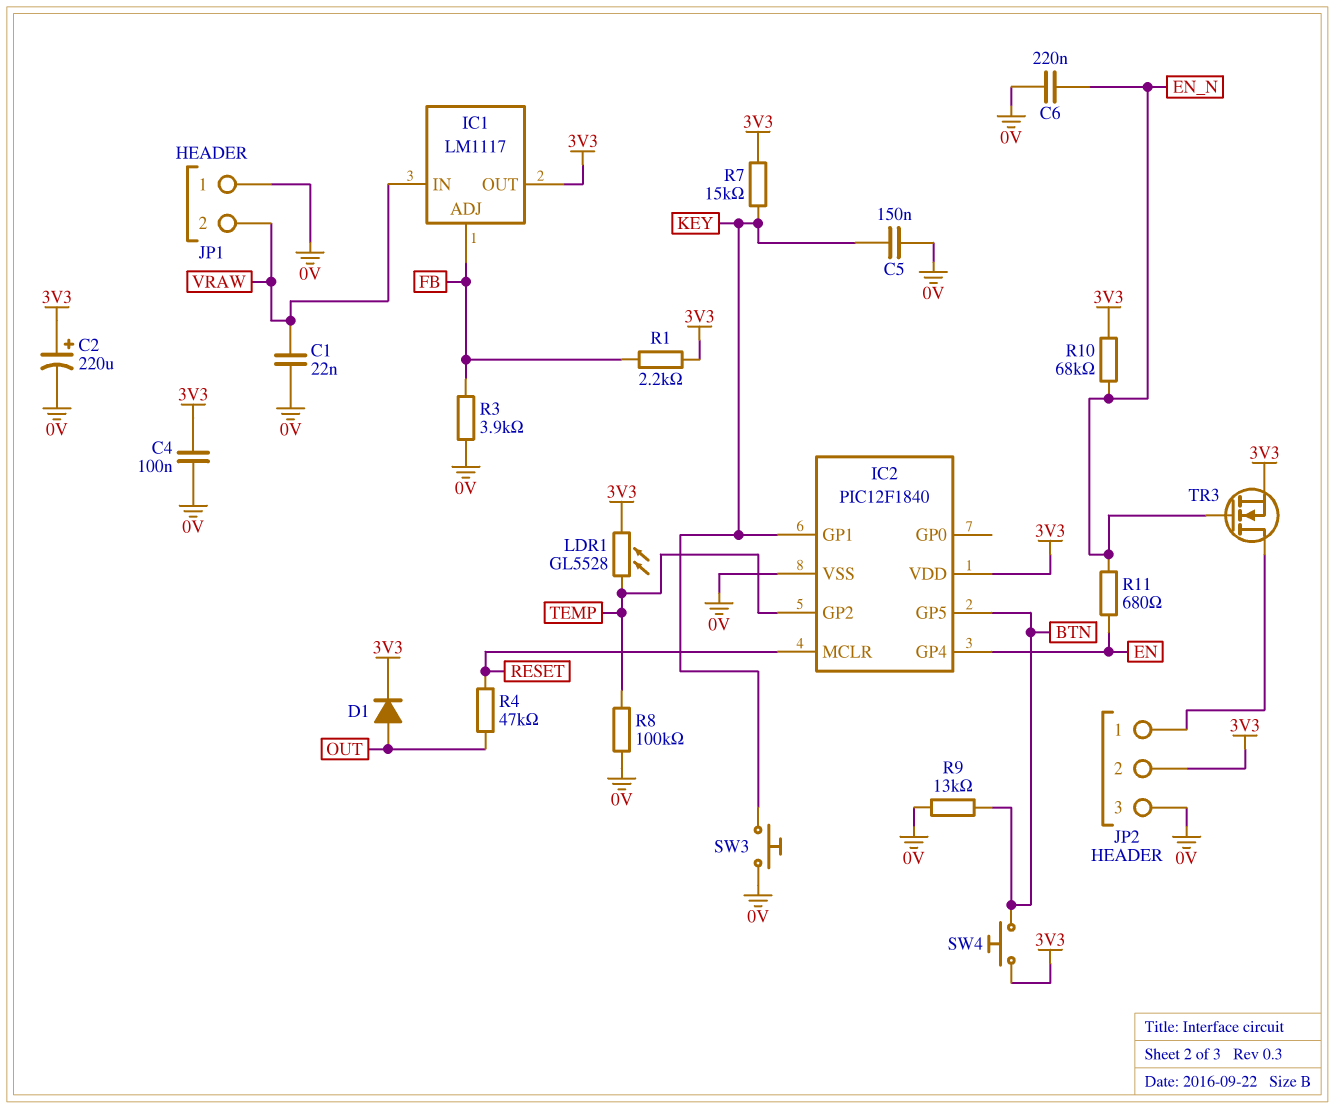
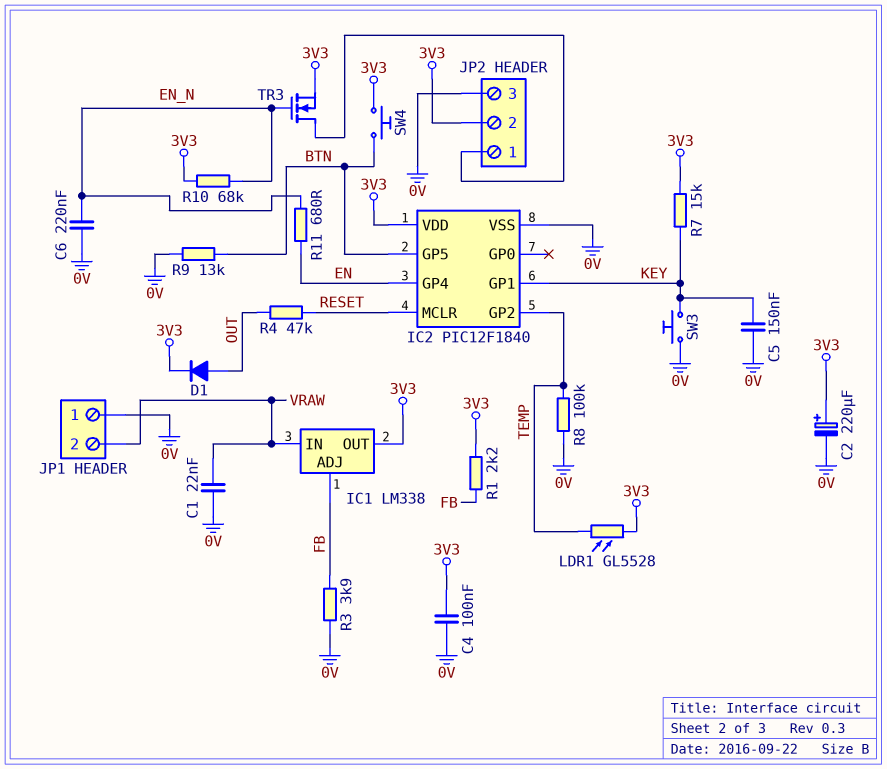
IC1: LM1117 -> LM338

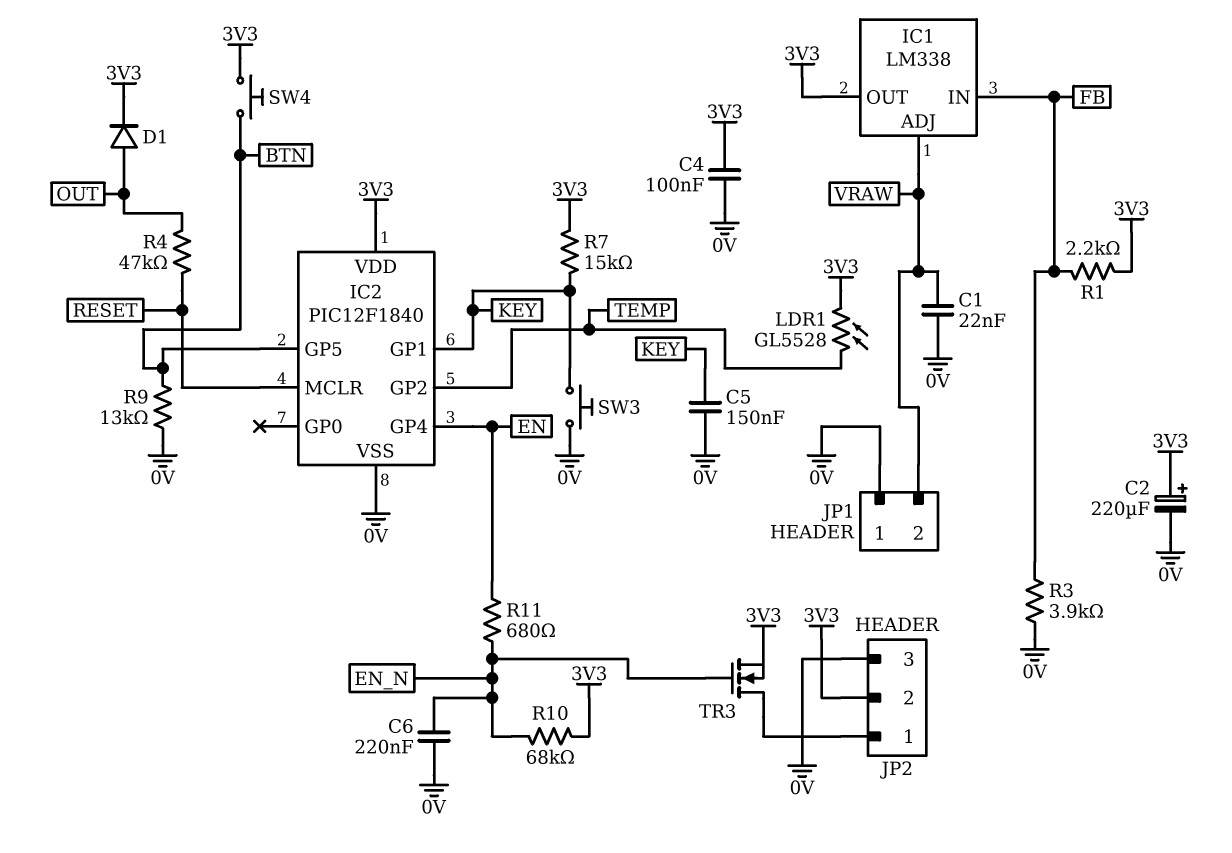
IC1 pin ADJ: FB -> VRAW
IC1 pin IN: VRAW -> FB
R8: 100k (0V, TEMP) -> none

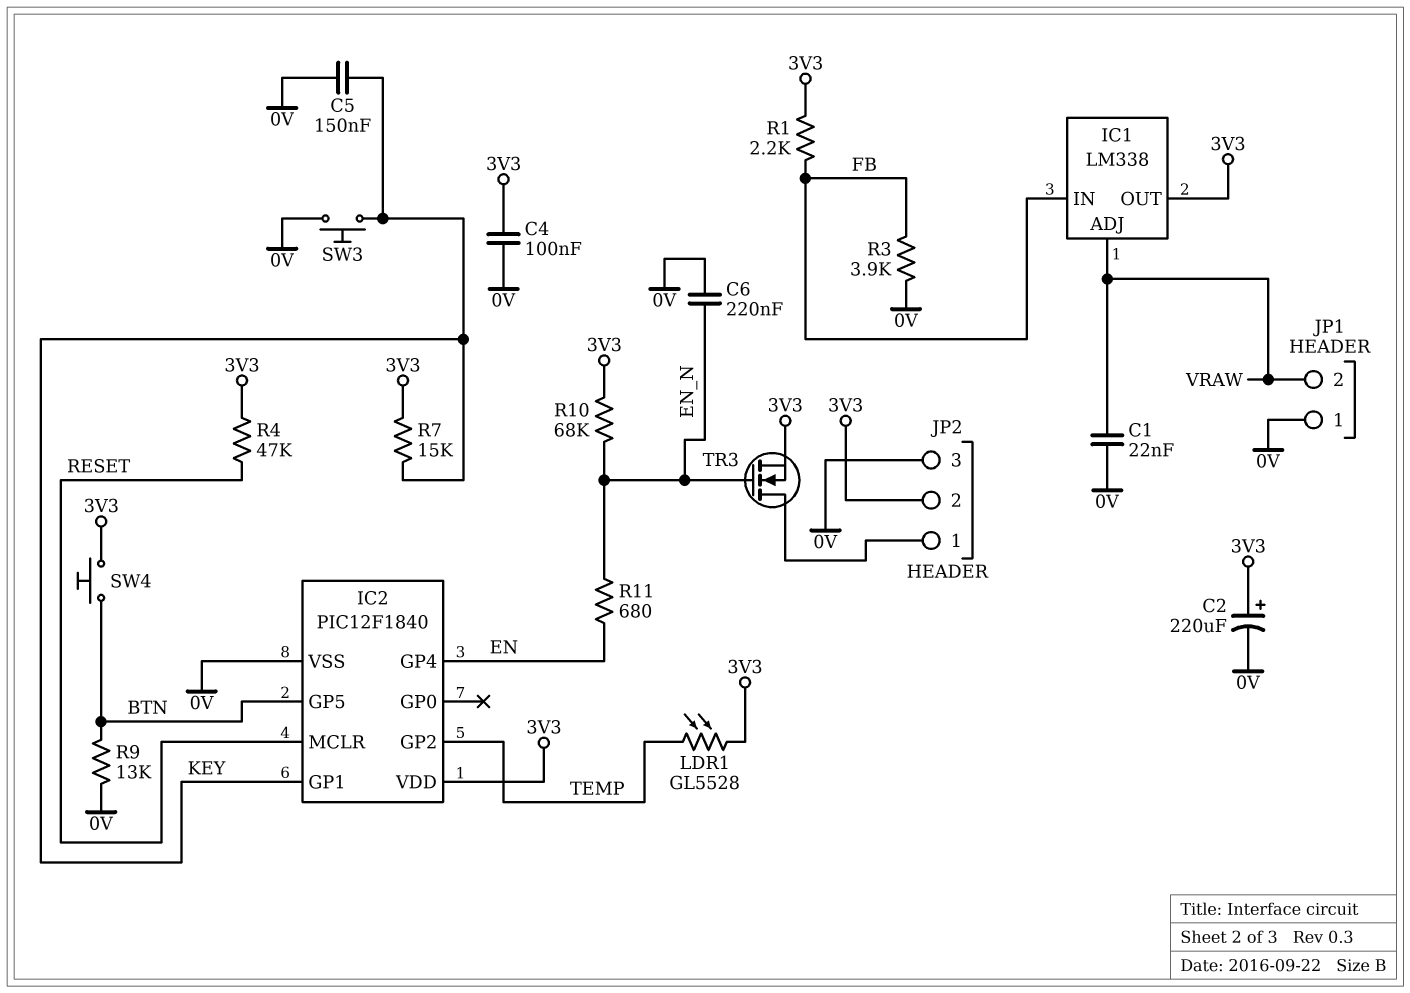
D1: diode (A OUT, K 3V3) -> none
R4: 47k (OUT, RESET) -> 47k (3V3, RESET)

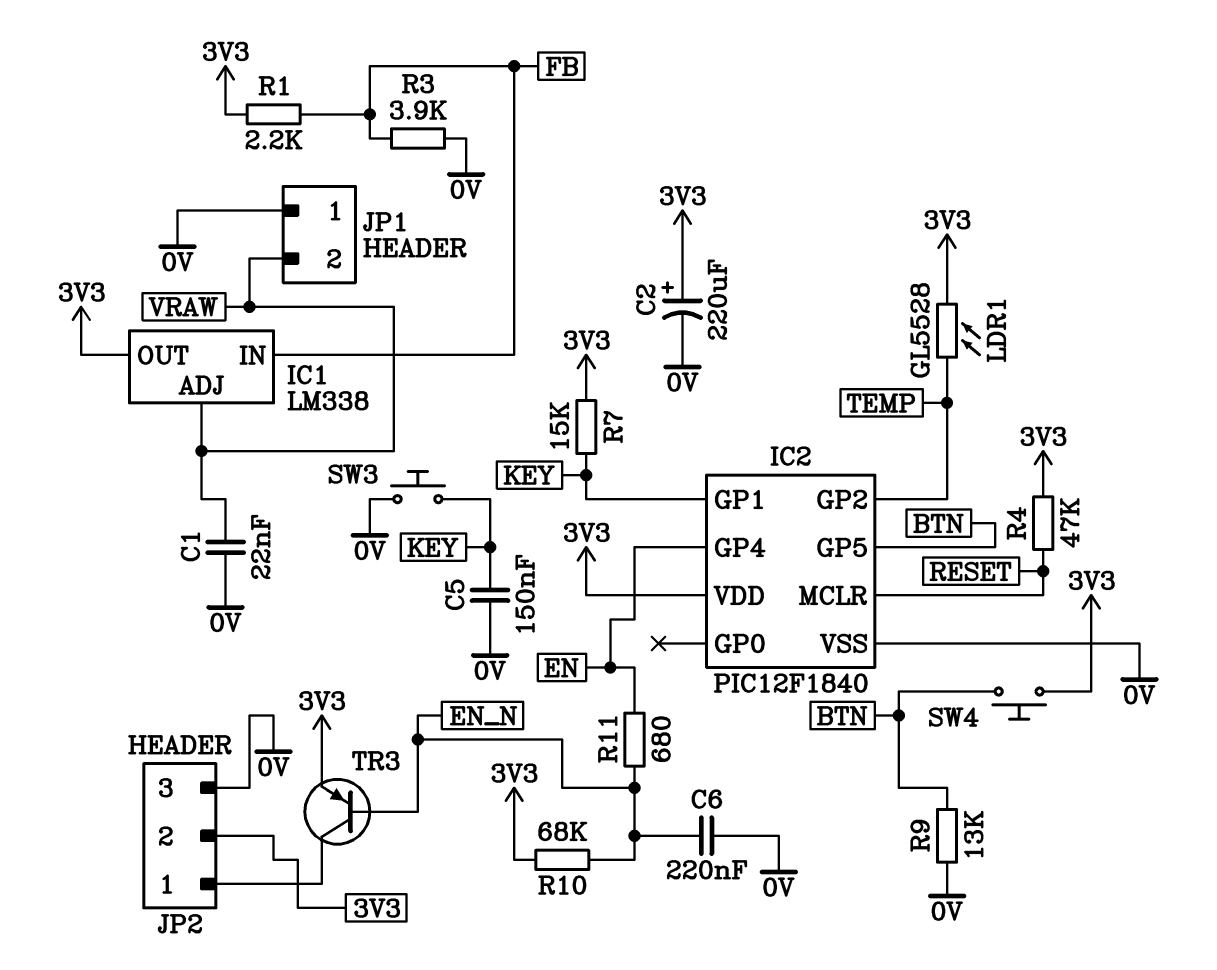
C4: 100nF (0V, 3V3) -> none
TR3: NMOS (G EN_N, D JP2/1, S 3V3) -> PNP (B EN_N, C JP2/1, E 3V3)

